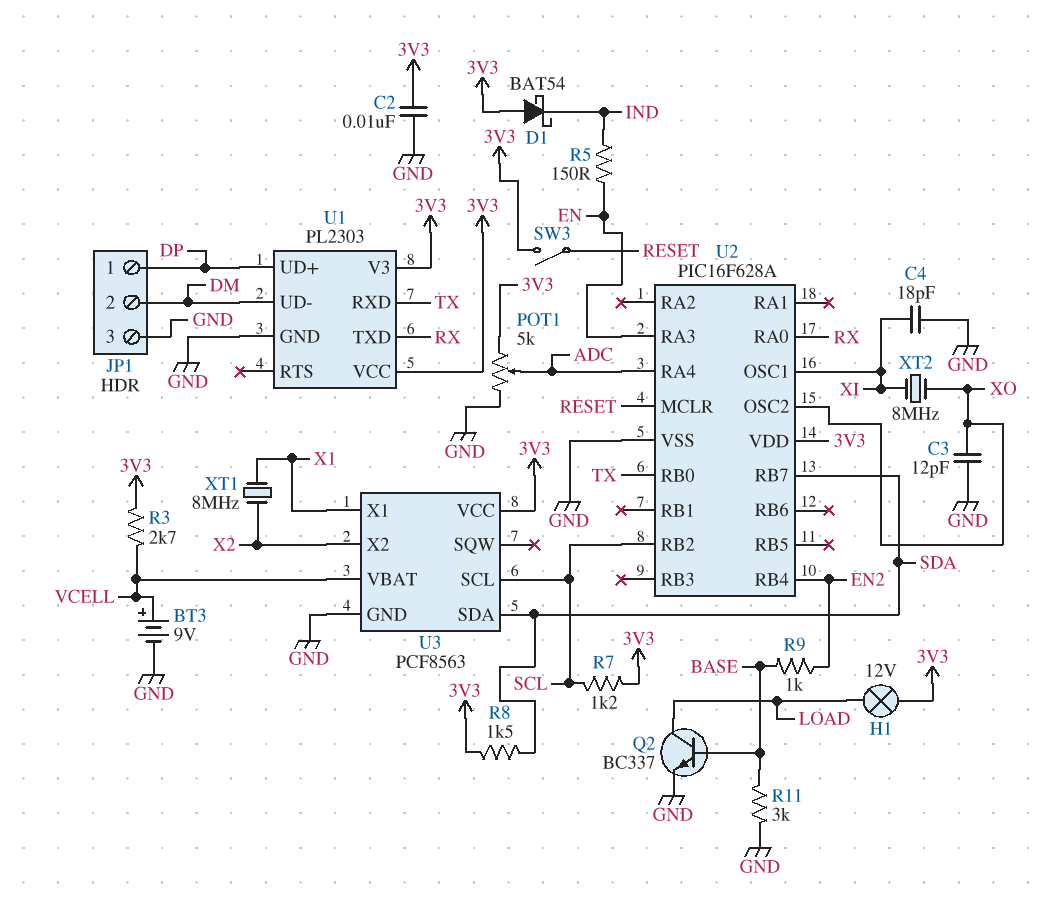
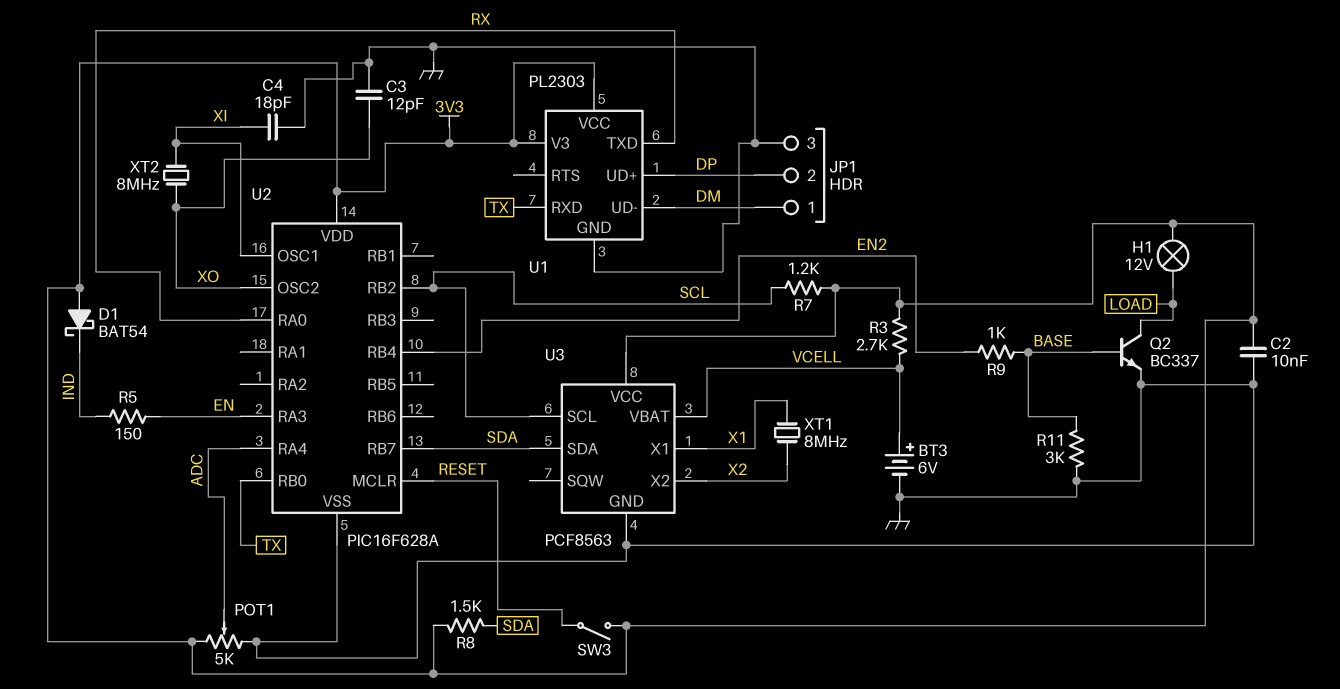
BT3: 9V (plus VCELL, minus GND) -> 6V (plus VCELL, minus GND)
JP1 pin 1: DP -> DM
JP1 pin 2: DM -> DP

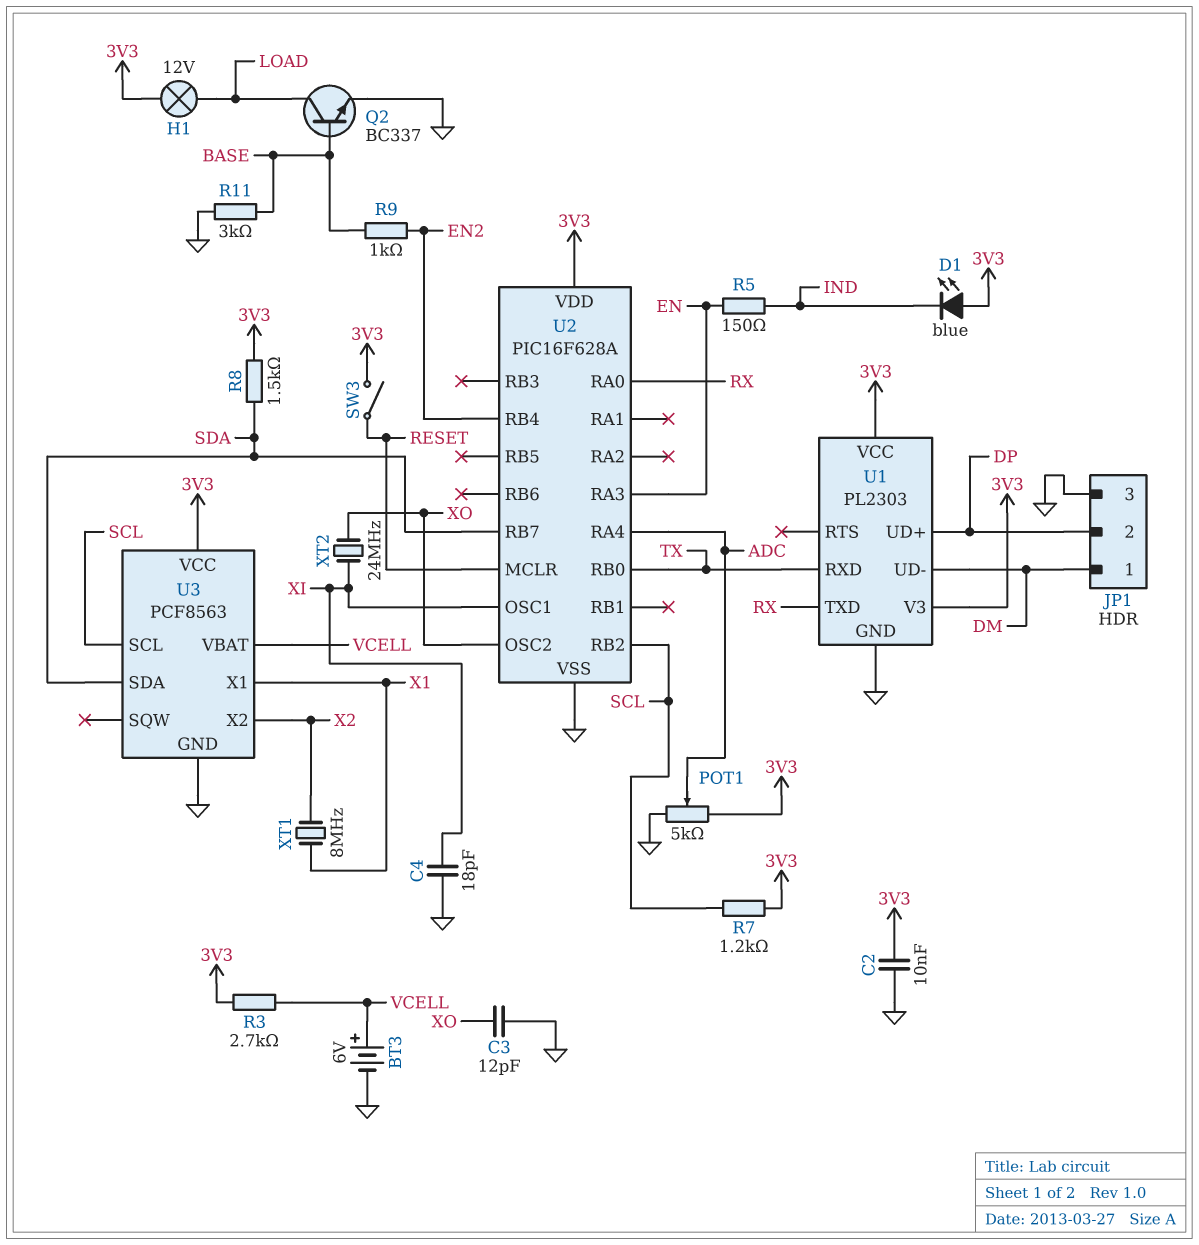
D1: schottky BAT54 (A 3V3, K IND) -> LED blue (A 3V3, K IND)
XT2: 8MHz (XI, XO) -> 24MHz (XI, XO)

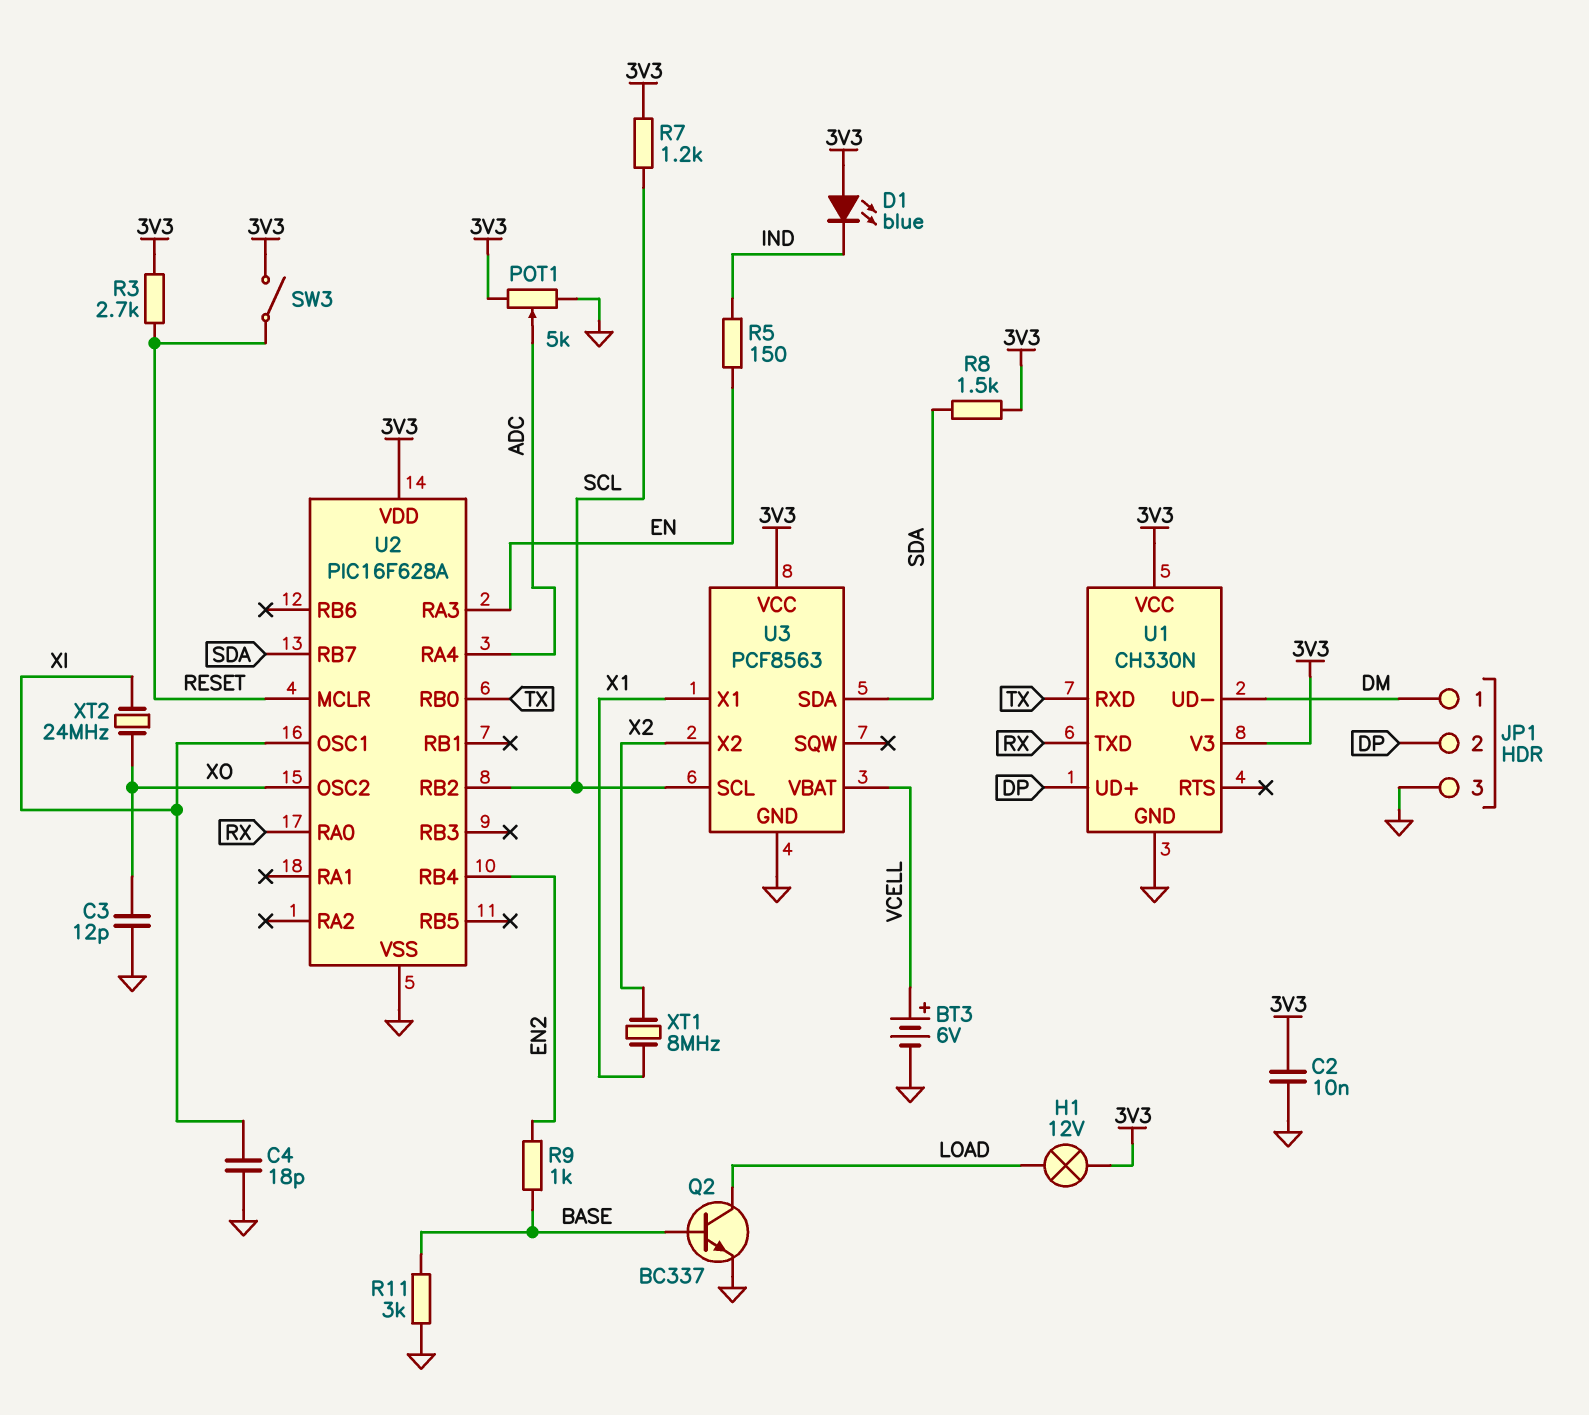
R3: 2.7k (3V3, VCELL) -> 2.7k (3V3, RESET)
U1: PL2303 -> CH330N

